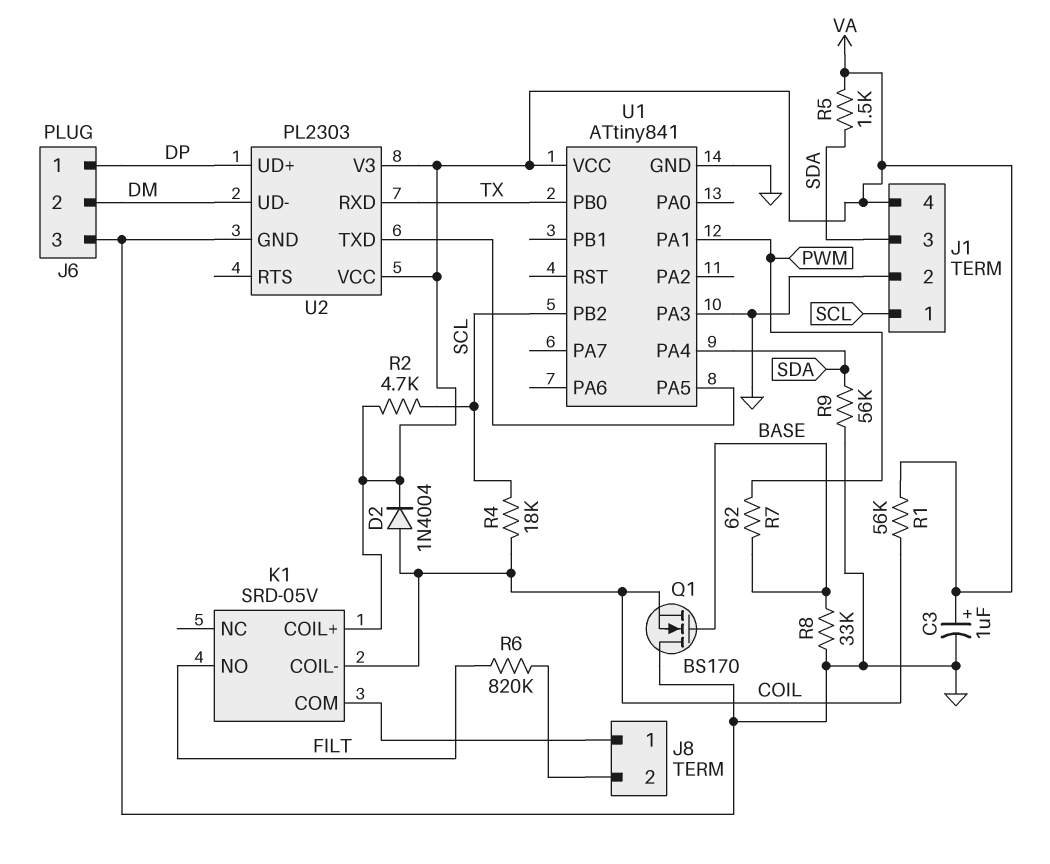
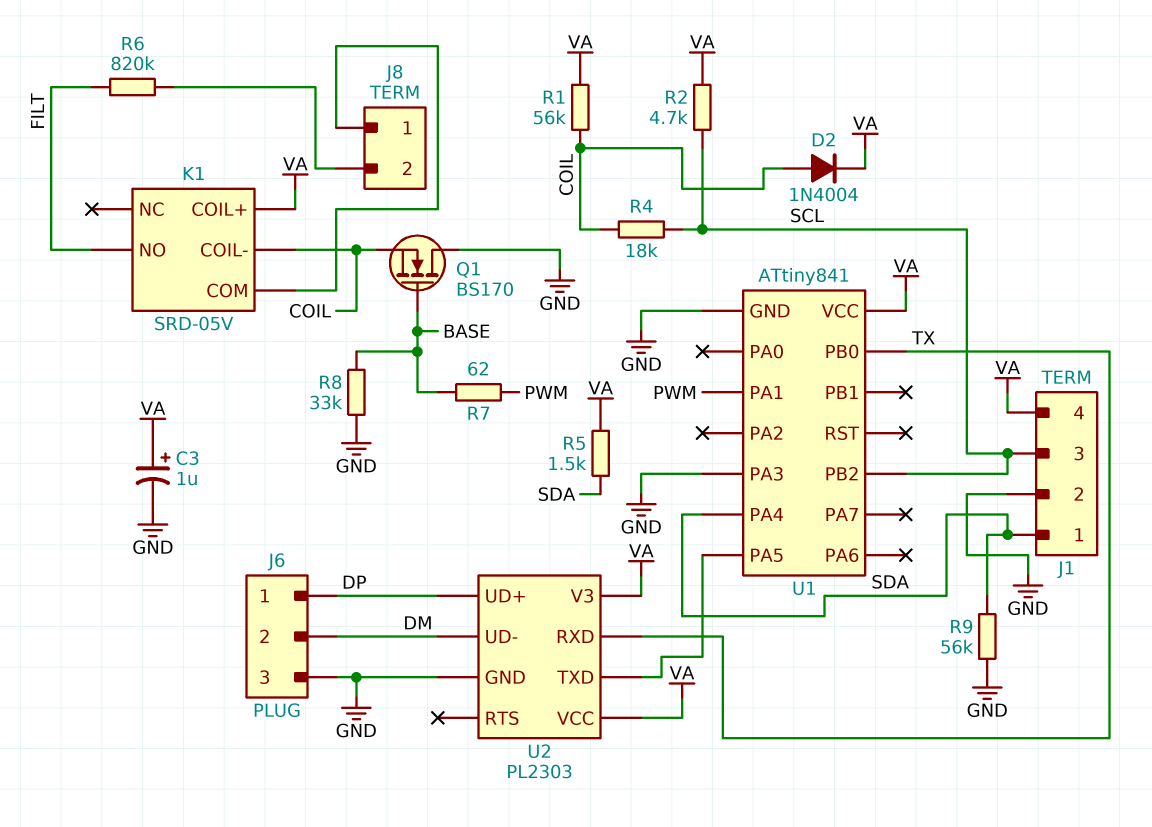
J1 pin 1: SCL -> SDA
J1 pin 3: SDA -> SCL

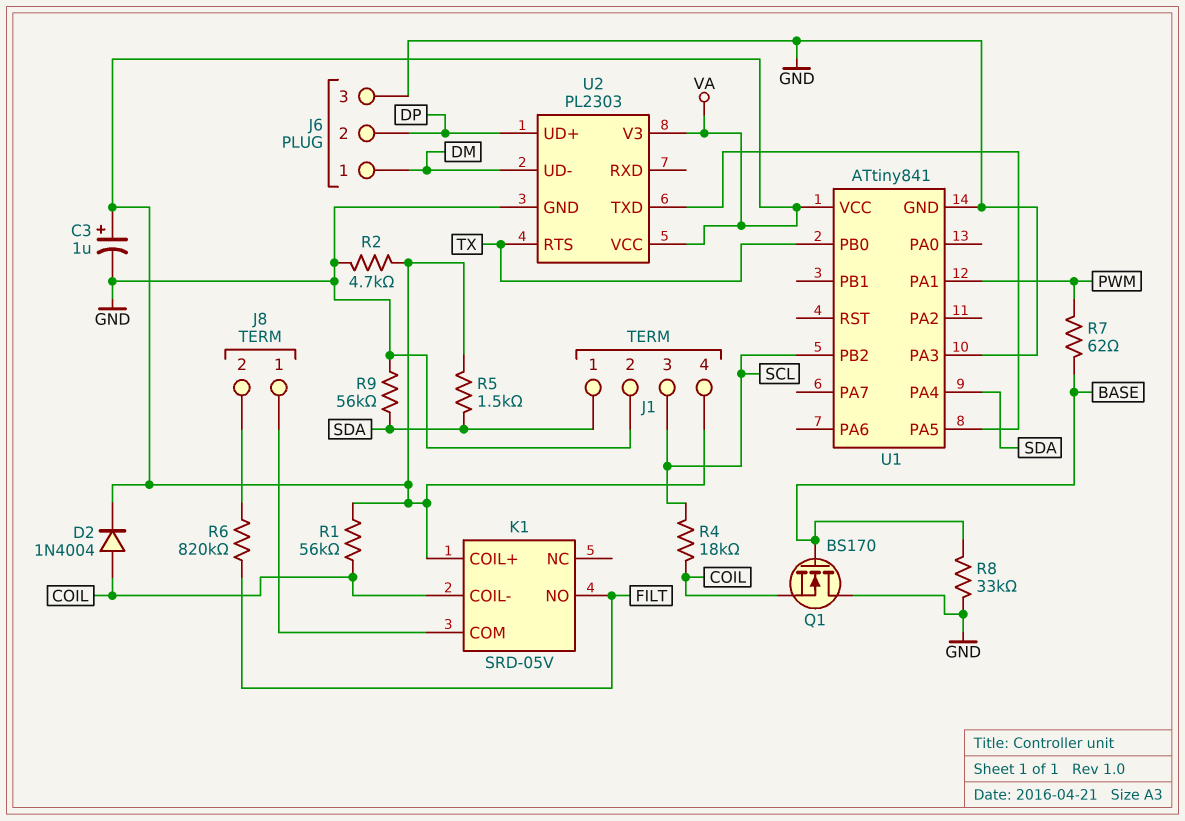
J6 pin 1: DP -> DM
J6 pin 2: DM -> DP
R2: 4.7k (SCL, VA) -> 4.7k (GND, VA)
U2 pin RTS: none -> TX
U2 pin RXD: TX -> none

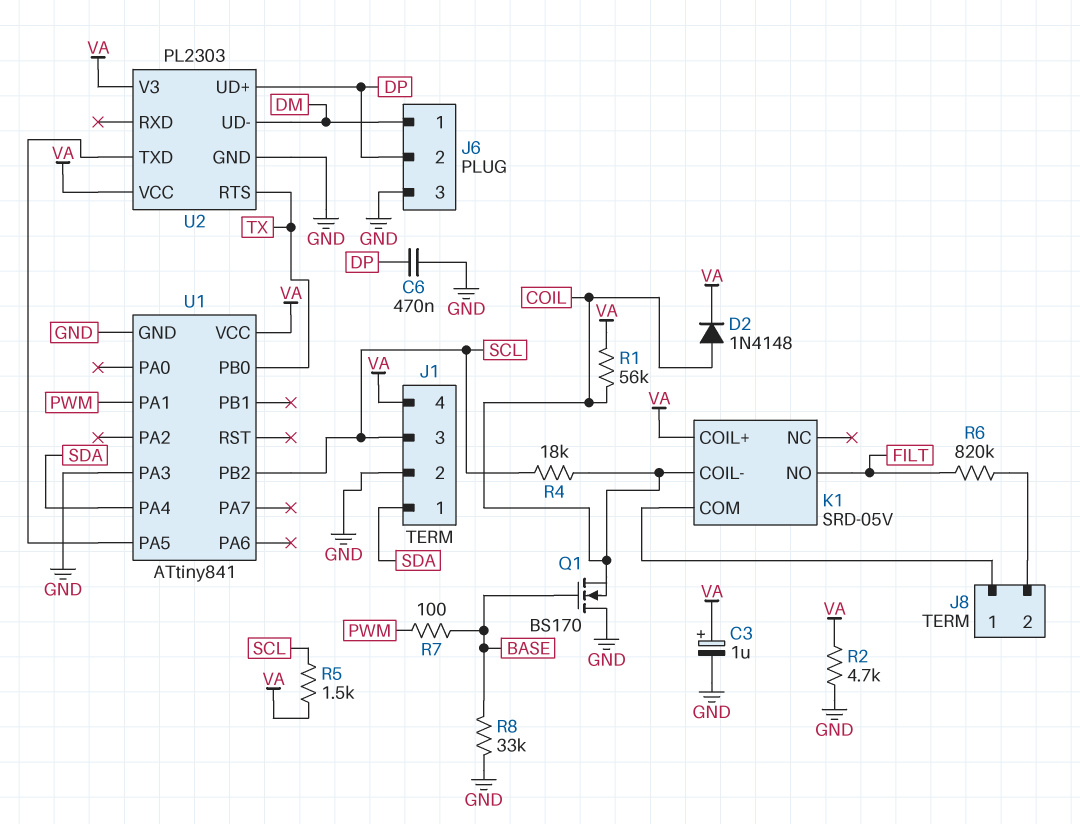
C6: none -> 470nF (DP, GND)
D2: diode 1N4004 (A COIL, K VA) -> diode 1N4148 (A COIL, K VA)
R5: 1.5k (SDA, VA) -> 1.5k (SCL, VA)
R7: 62 (BASE, PWM) -> 100 (BASE, PWM)
R9: 56k (GND, SDA) -> none

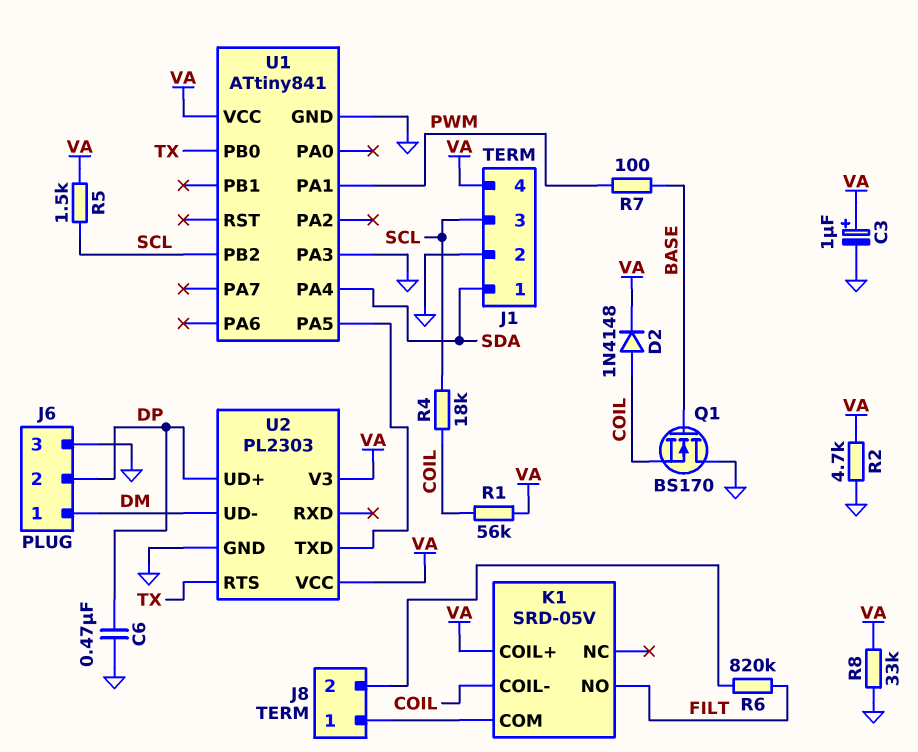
R8: 33k (BASE, GND) -> 33k (GND, VA)

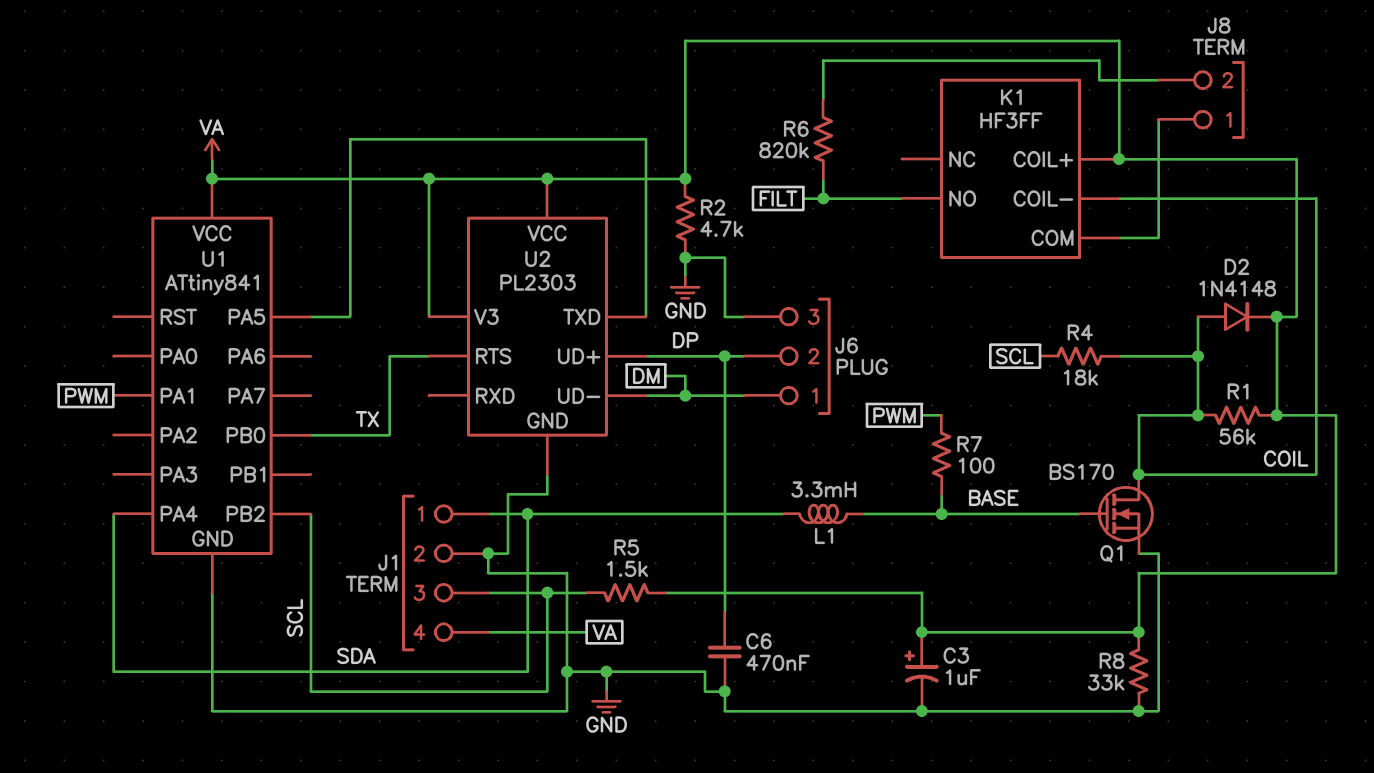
K1: SRD-05V -> HF3FF
L1: none -> 3.3mH (BASE, SDA)
Q1: NMOS BS170 (G BASE, D GND, S COIL) -> NMOS BS170 (G BASE, D COIL, S GND)
U1 pin PA3: GND -> none

